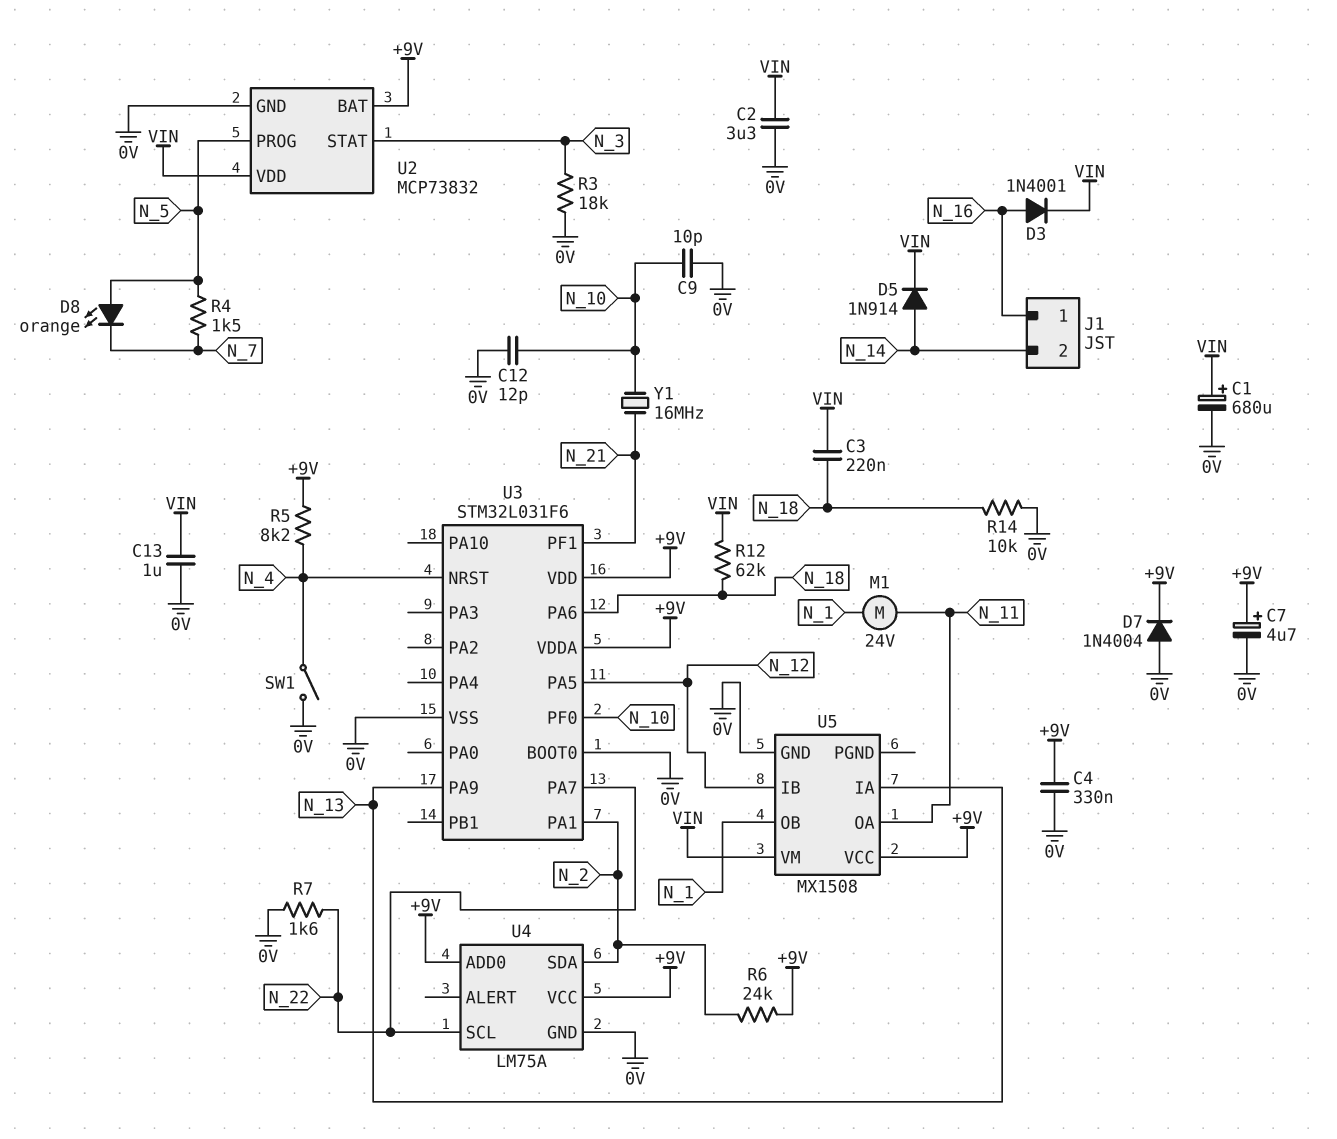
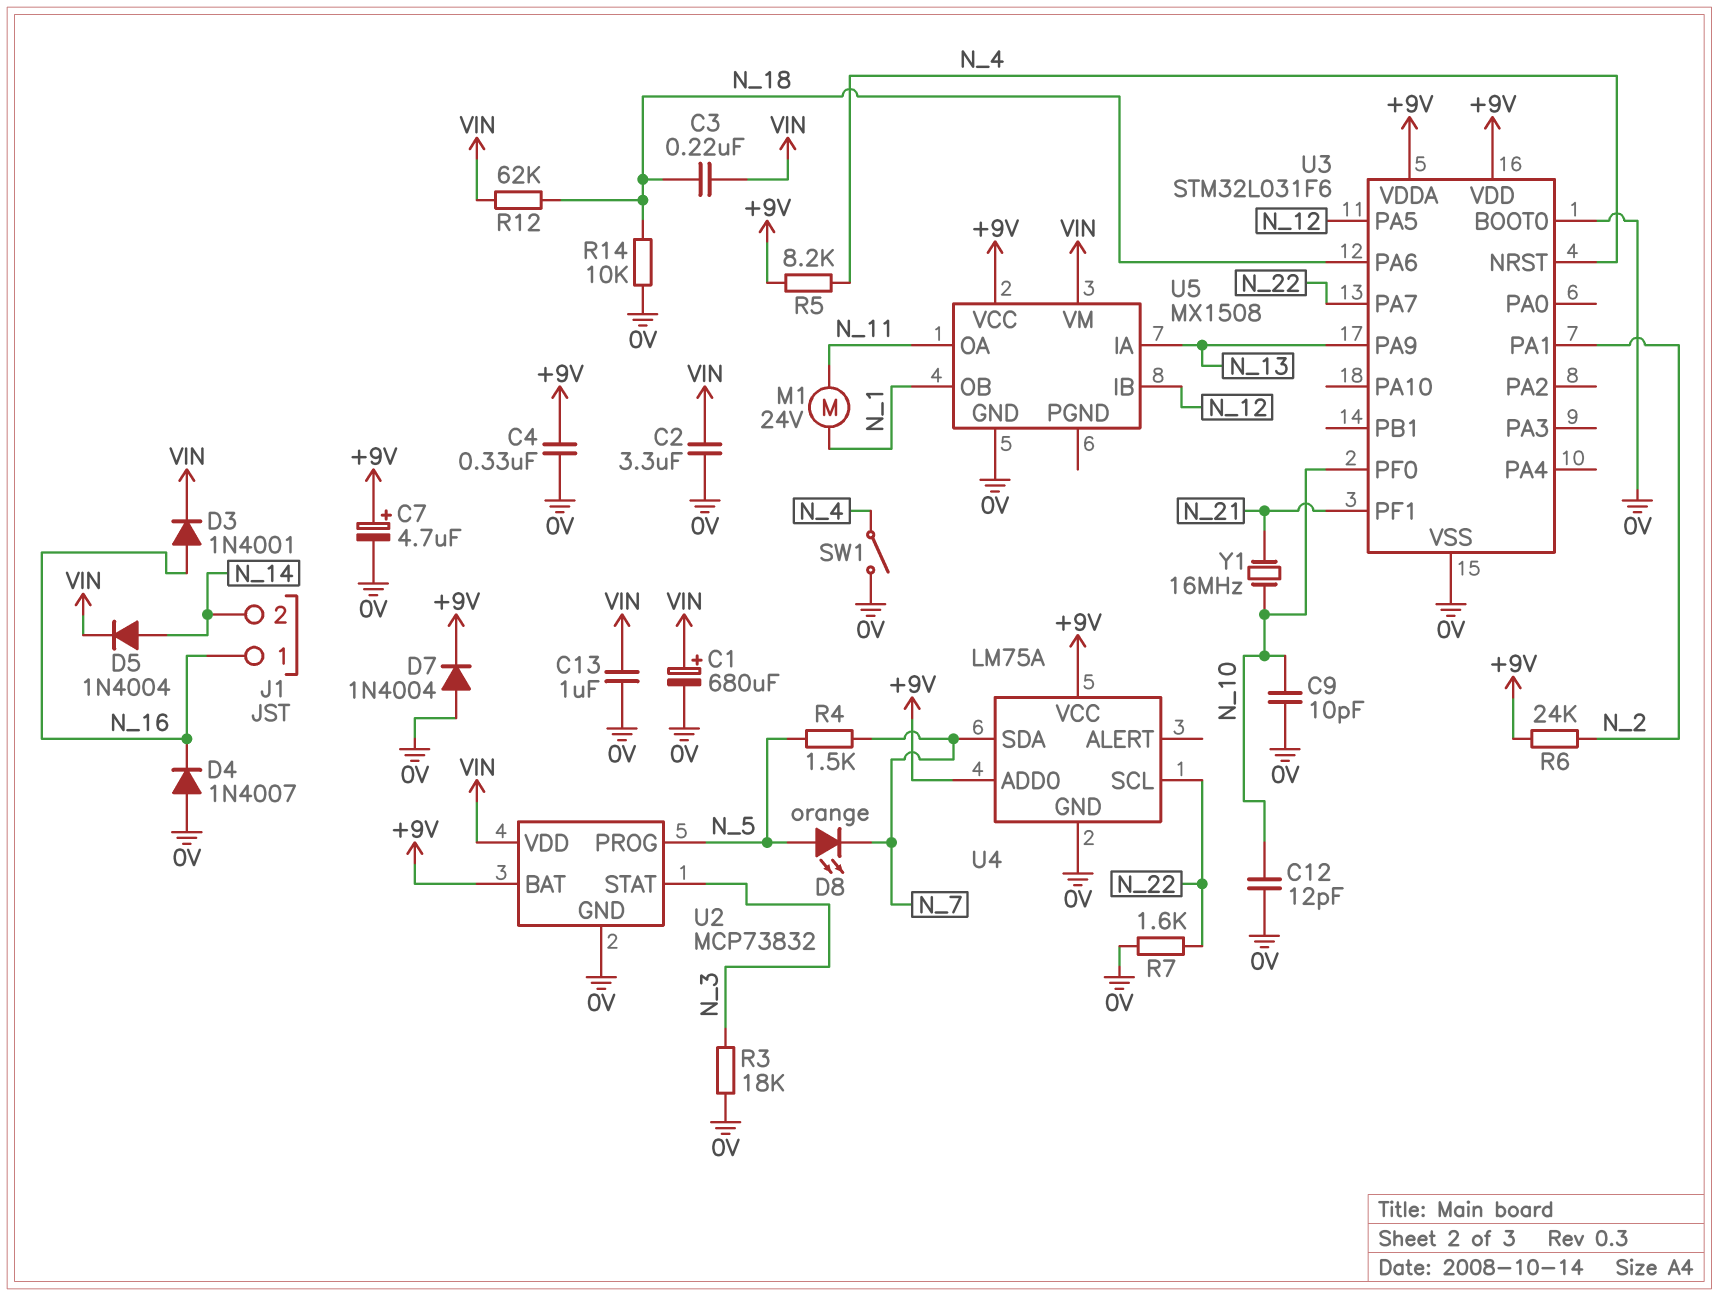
D4: none -> diode 1N4007 (A 0V, K N_16)
D5: diode 1N914 (A N_14, K VIN) -> diode 1N4004 (A N_14, K VIN)
U4 pin SDA: N_2 -> N_7

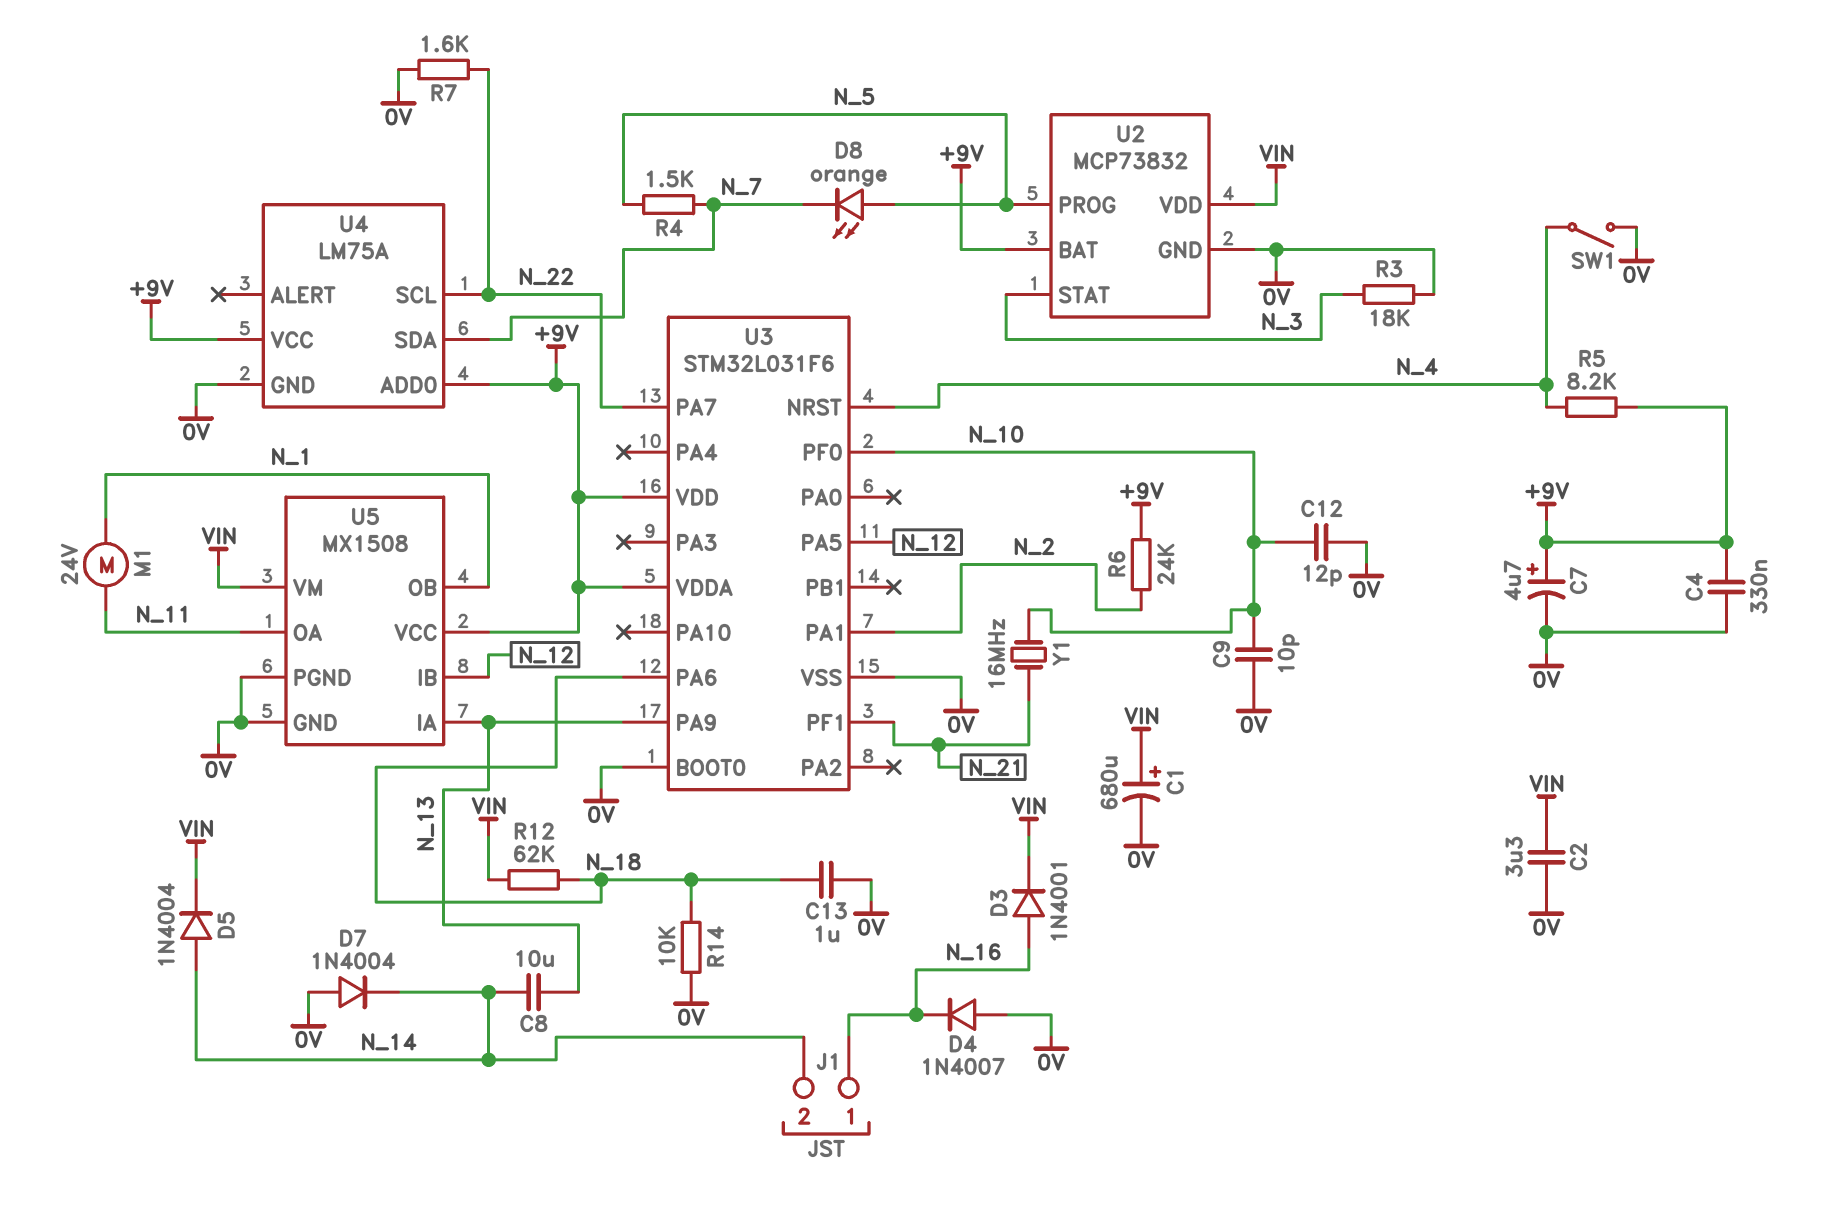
C3: 220nF (N_18, VIN) -> none
C8: none -> 10uF (N_13, N_14)
C13: 1uF (0V, VIN) -> 1uF (0V, N_18)
D7: diode 1N4004 (A 0V, K +9V) -> diode 1N4004 (A 0V, K N_14)
U5 pin PGND: none -> 0V

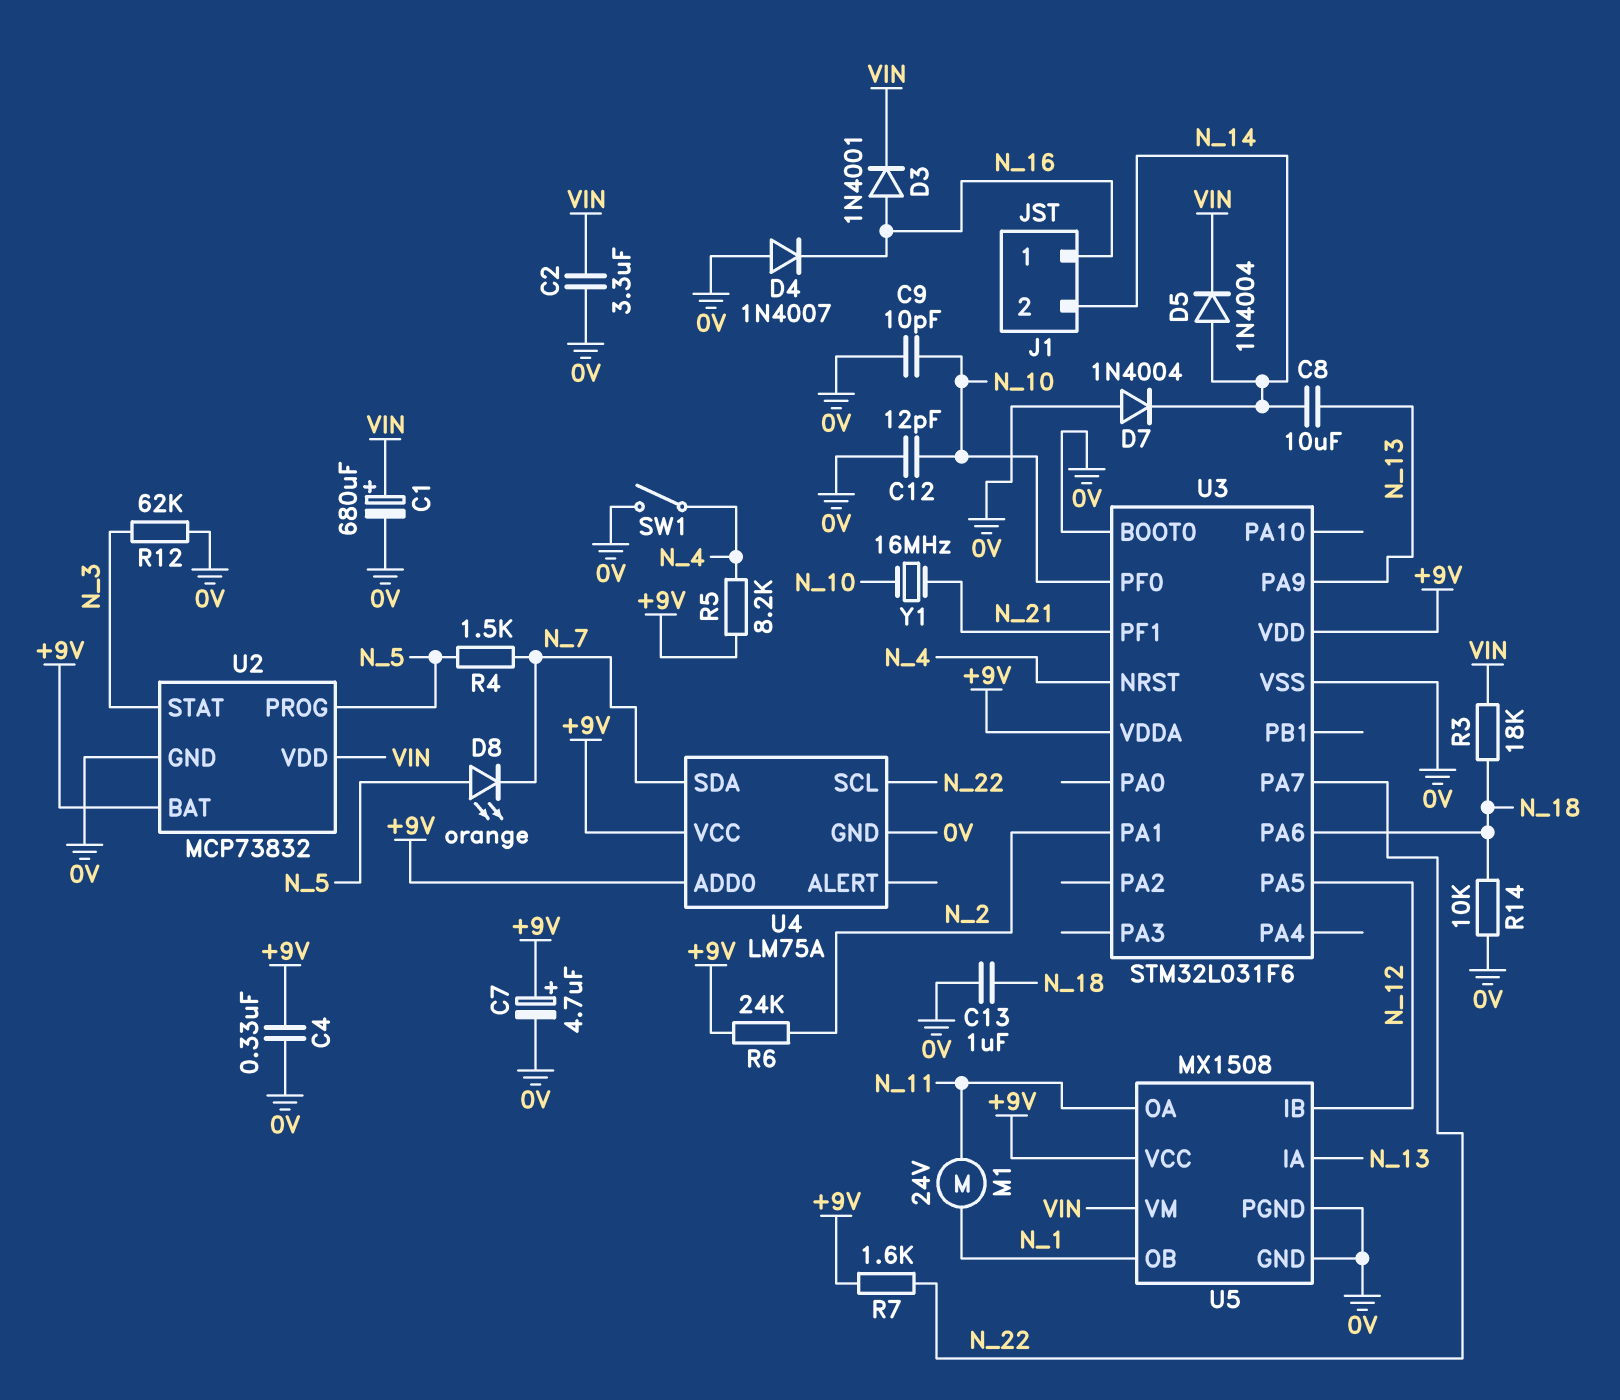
R3: 18k (0V, N_3) -> 18k (N_18, VIN)
R7: 1.6k (0V, N_22) -> 1.6k (+9V, N_22)
R12: 62k (N_18, VIN) -> 62k (0V, N_3)

